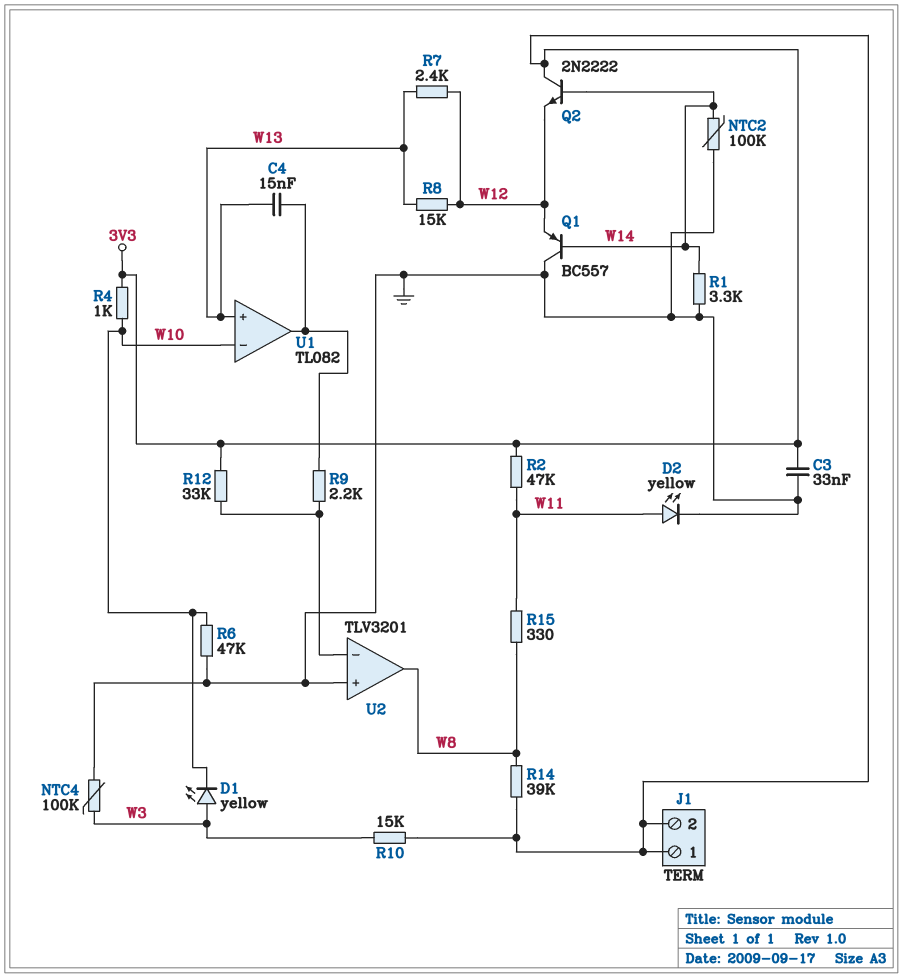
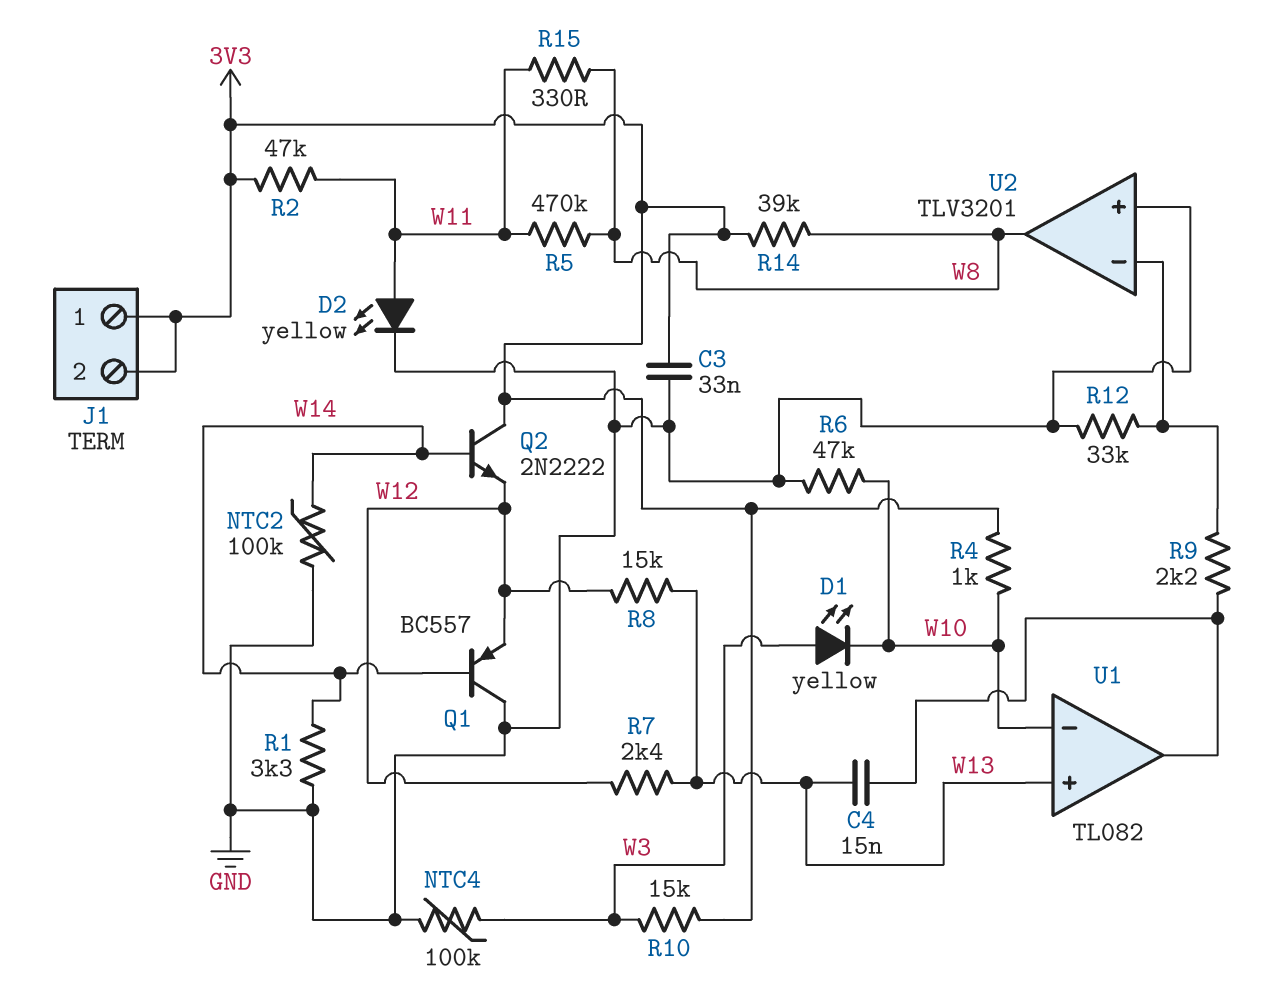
R5: none -> 470k (W8, W11)
R12: 33k (3V3, U2/in-) -> 33k (GND, U2/in-)

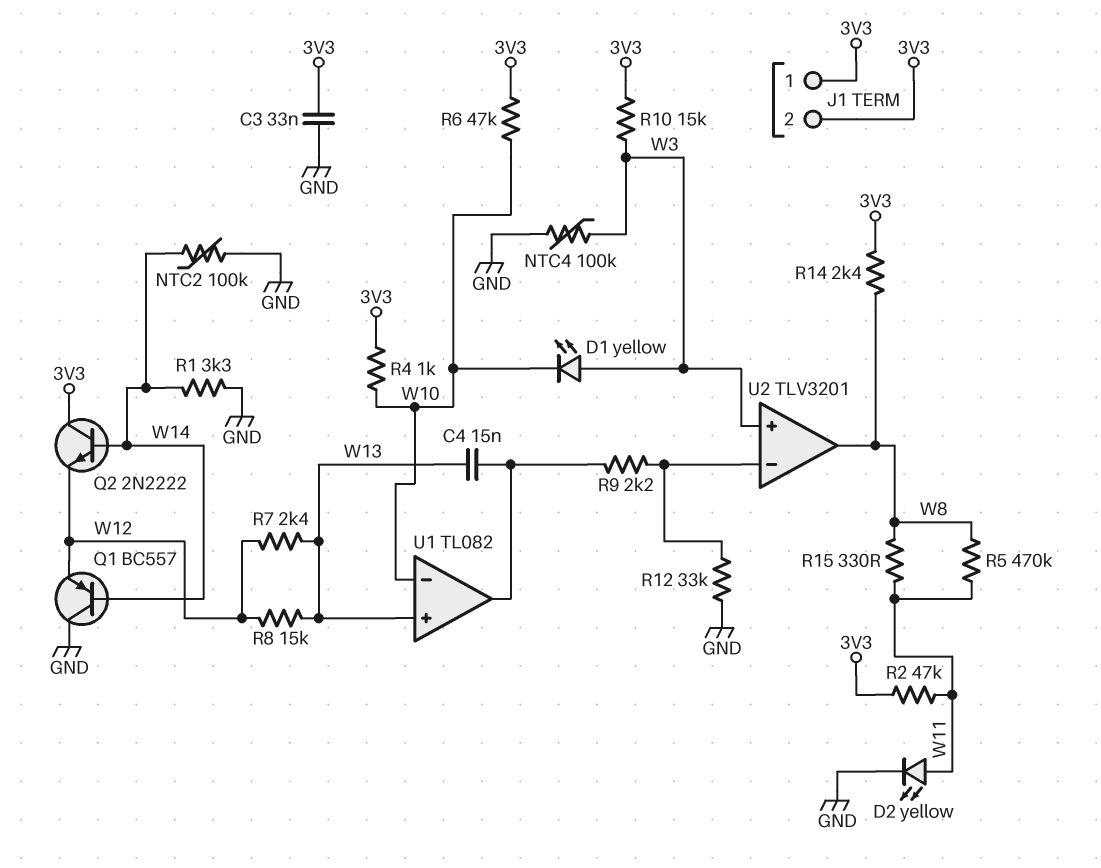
R6: 47k (GND, W10) -> 47k (3V3, W10)
R14: 39k (3V3, W8) -> 2.4k (3V3, W8)
U2 pin in+: GND -> W3

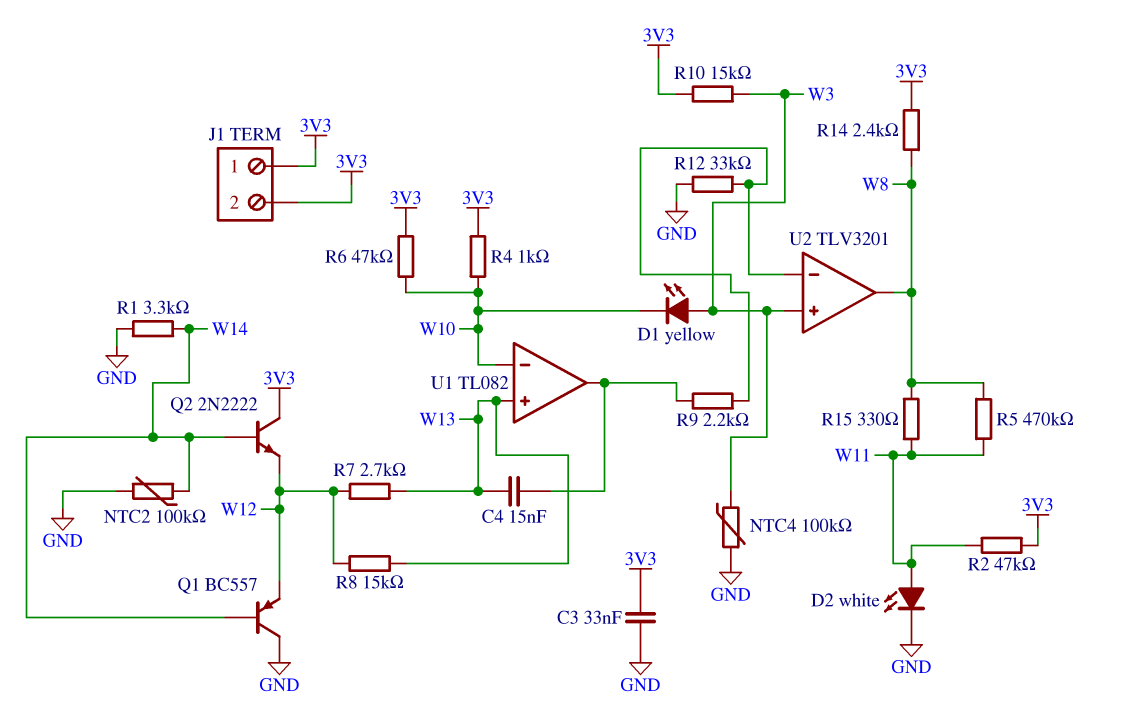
D2: LED yellow (A W11, K GND) -> LED white (A W11, K GND)
R7: 2.4k (W12, W13) -> 2.7k (W12, W13)

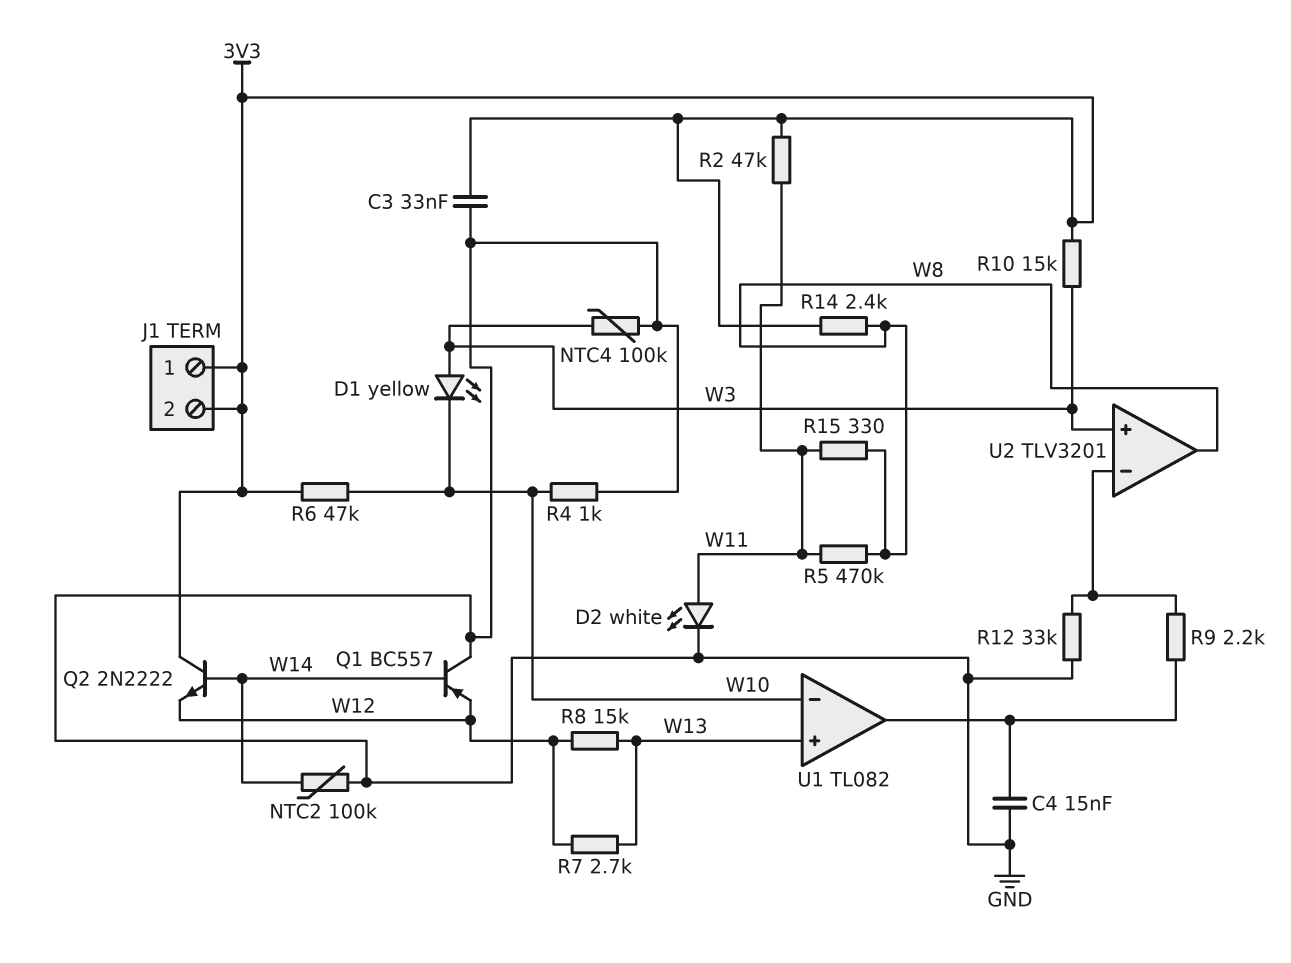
C4: 15nF (U1/out, W13) -> 15nF (GND, U1/out)
R1: 3.3k (GND, W14) -> none
R4: 1k (3V3, W10) -> 1k (GND, W10)

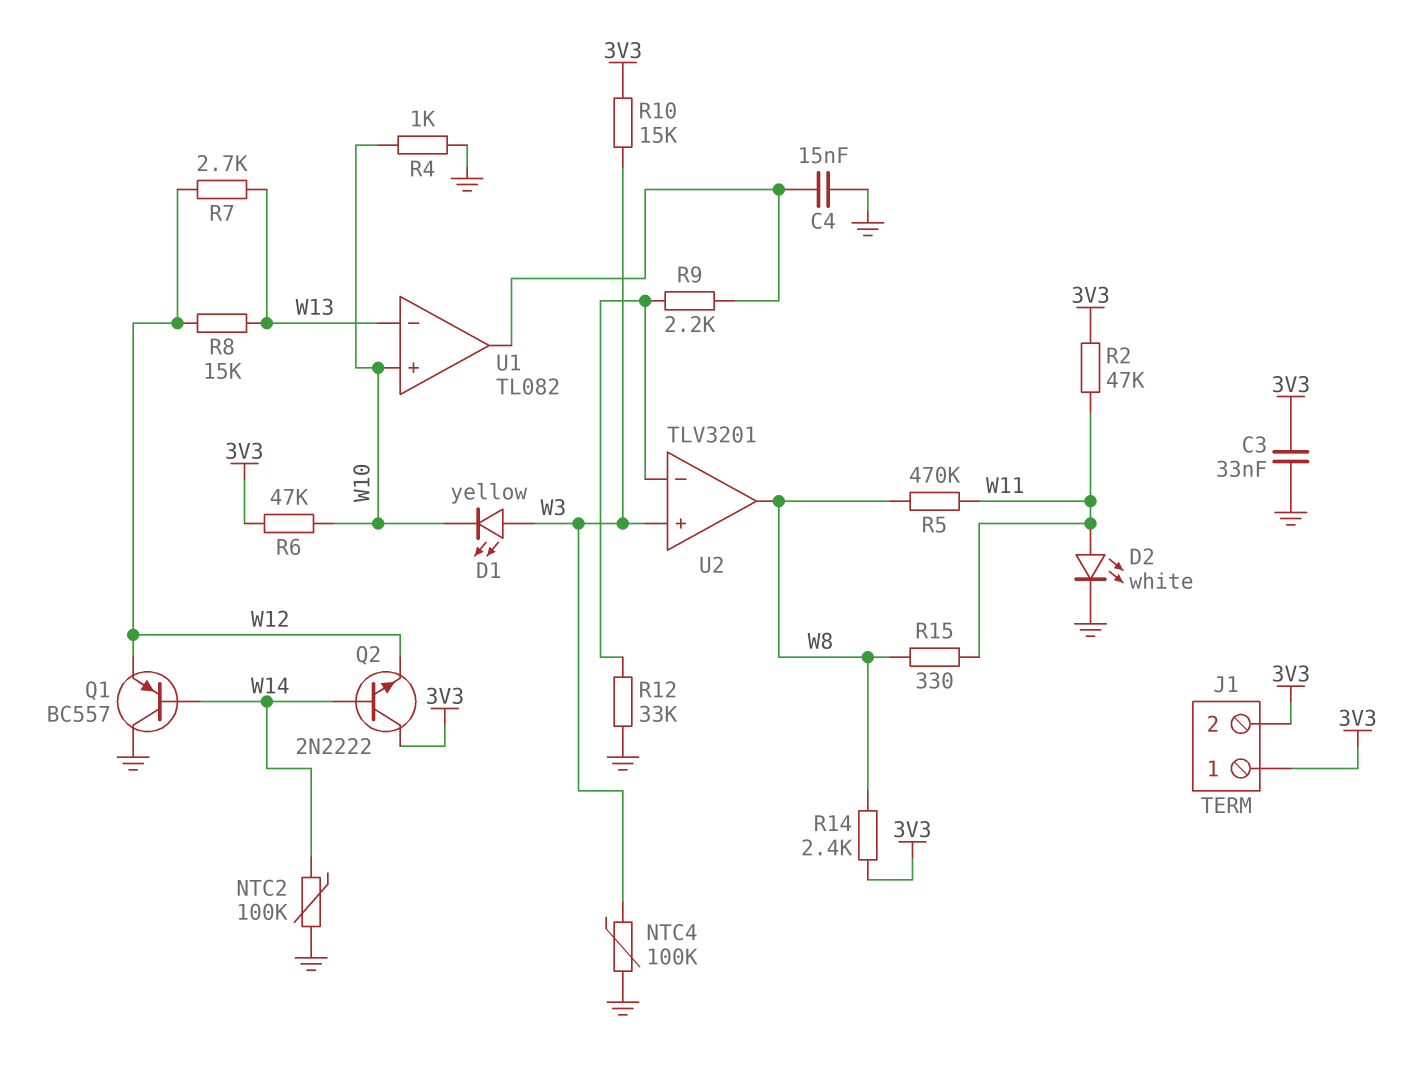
U1 pin in+: W13 -> W10
U1 pin in-: W10 -> W13

